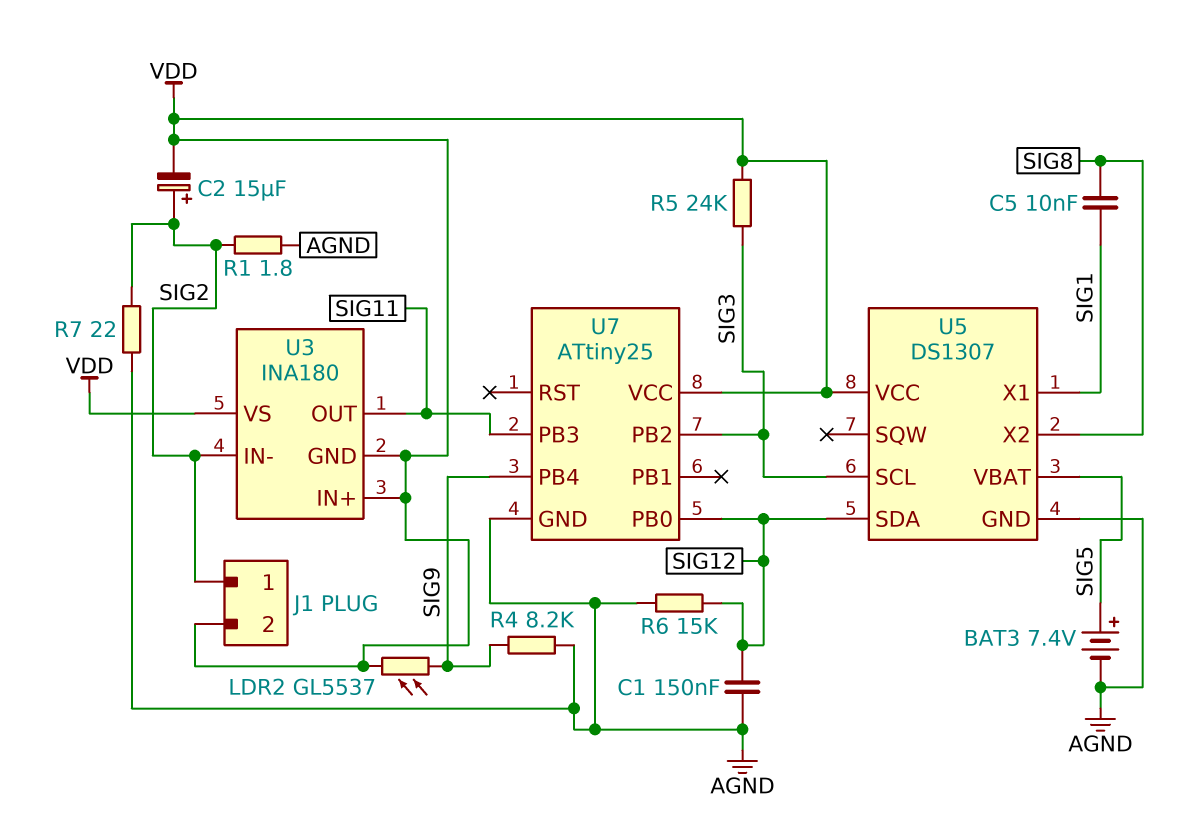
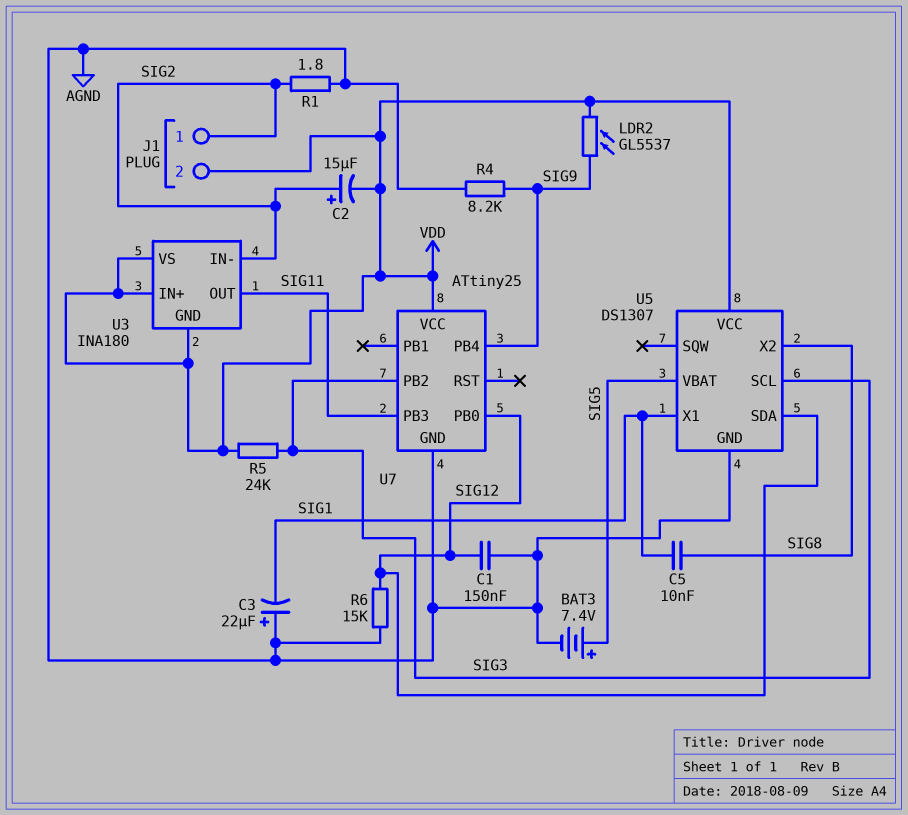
C3: none -> 22uF (plus AGND, minus SIG1)
R7: 22 (AGND, SIG2) -> none

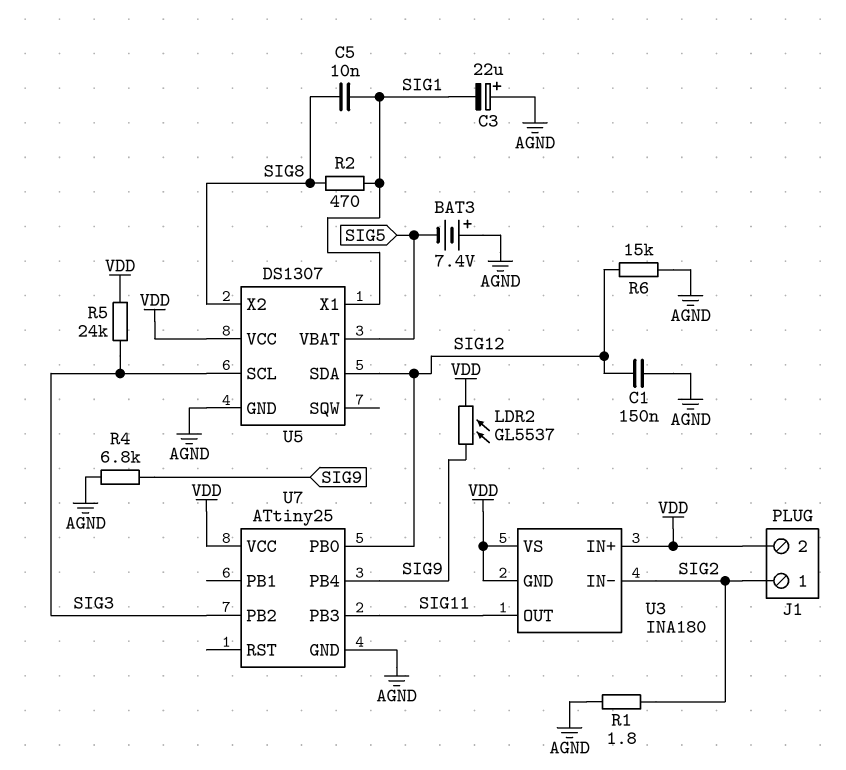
BAT3: 7.4V (plus SIG5, minus AGND) -> 7.4V (plus AGND, minus SIG5)
C2: 15uF (plus SIG2, minus VDD) -> none
R2: none -> 470 (SIG1, SIG8)
R4: 8.2k (AGND, SIG9) -> 6.8k (AGND, SIG9)

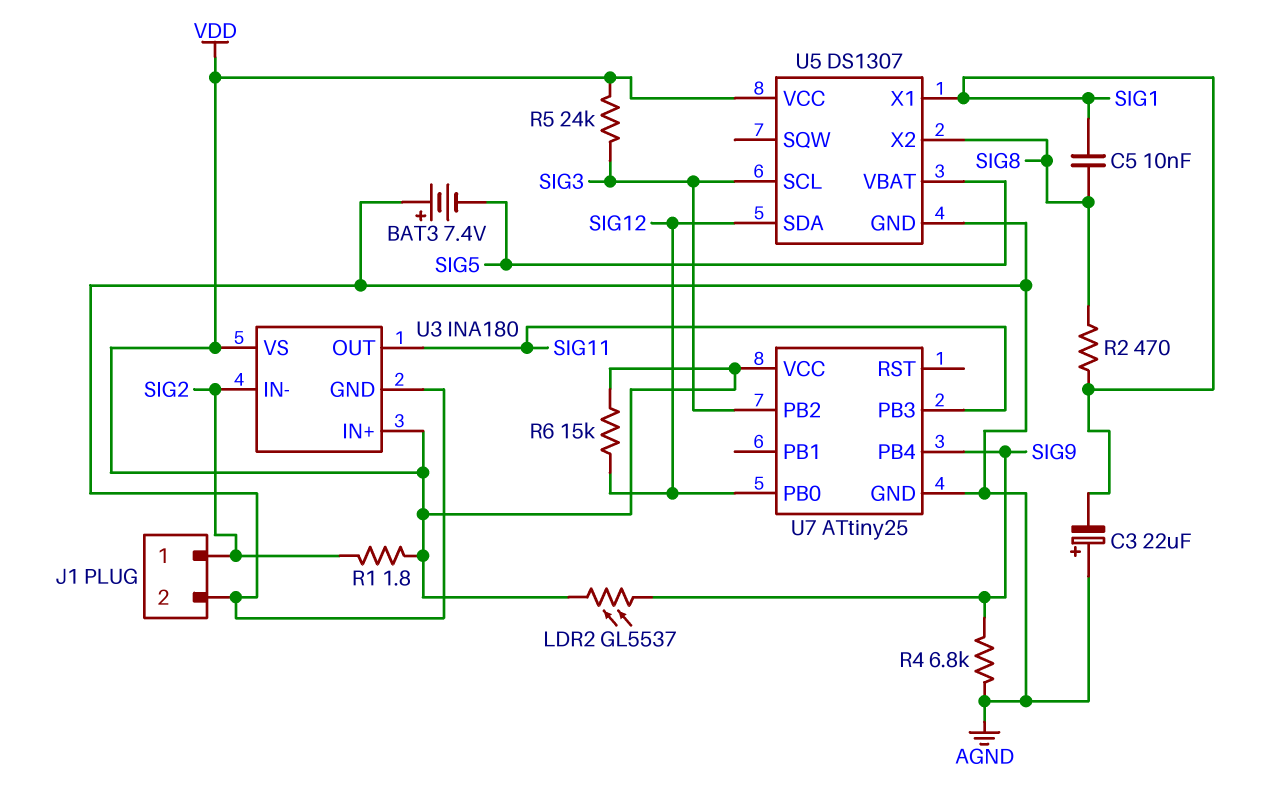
C1: 150nF (AGND, SIG12) -> none
J1 pin 2: VDD -> AGND
R1: 1.8 (AGND, SIG2) -> 1.8 (SIG2, VDD)
R6: 15k (AGND, SIG12) -> 15k (SIG12, VDD)
U3 pin GND: VDD -> AGND

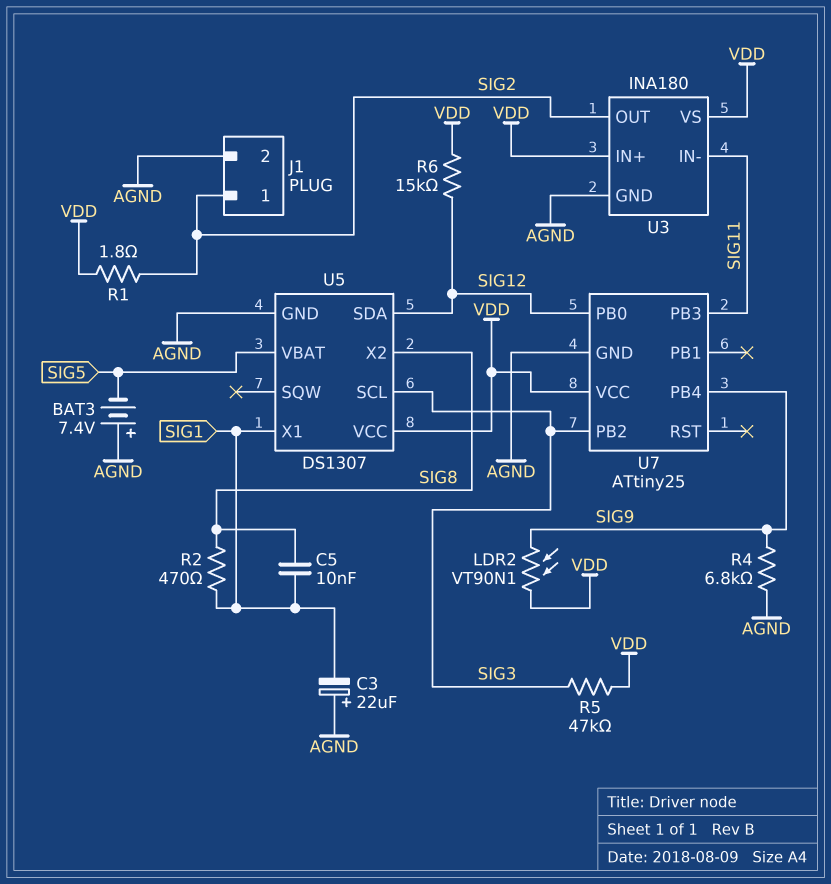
LDR2: GL5537 (SIG9, VDD) -> VT90N1 (SIG9, VDD)
R5: 24k (SIG3, VDD) -> 47k (SIG3, VDD)
U3 pin IN-: SIG2 -> SIG11
U3 pin OUT: SIG11 -> SIG2

